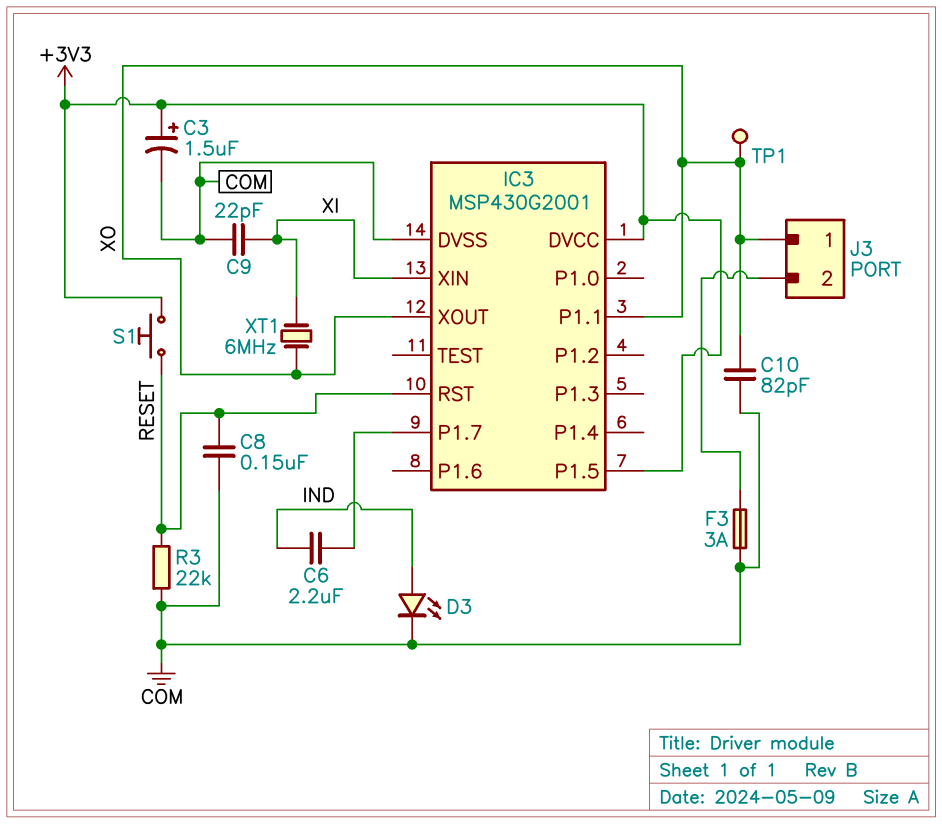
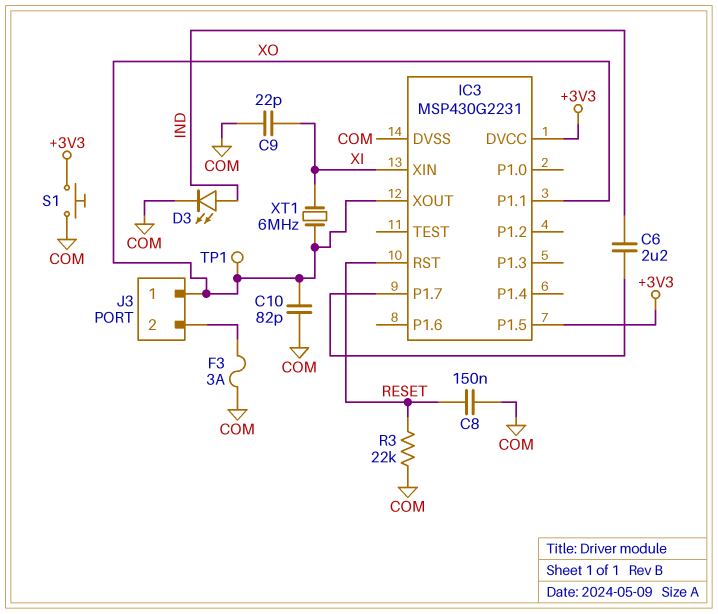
C3: 1.5uF (plus +3V3, minus COM) -> none
IC3: MSP430G2001 -> MSP430G2231
S1: button (+3V3, RESET) -> button (+3V3, COM)

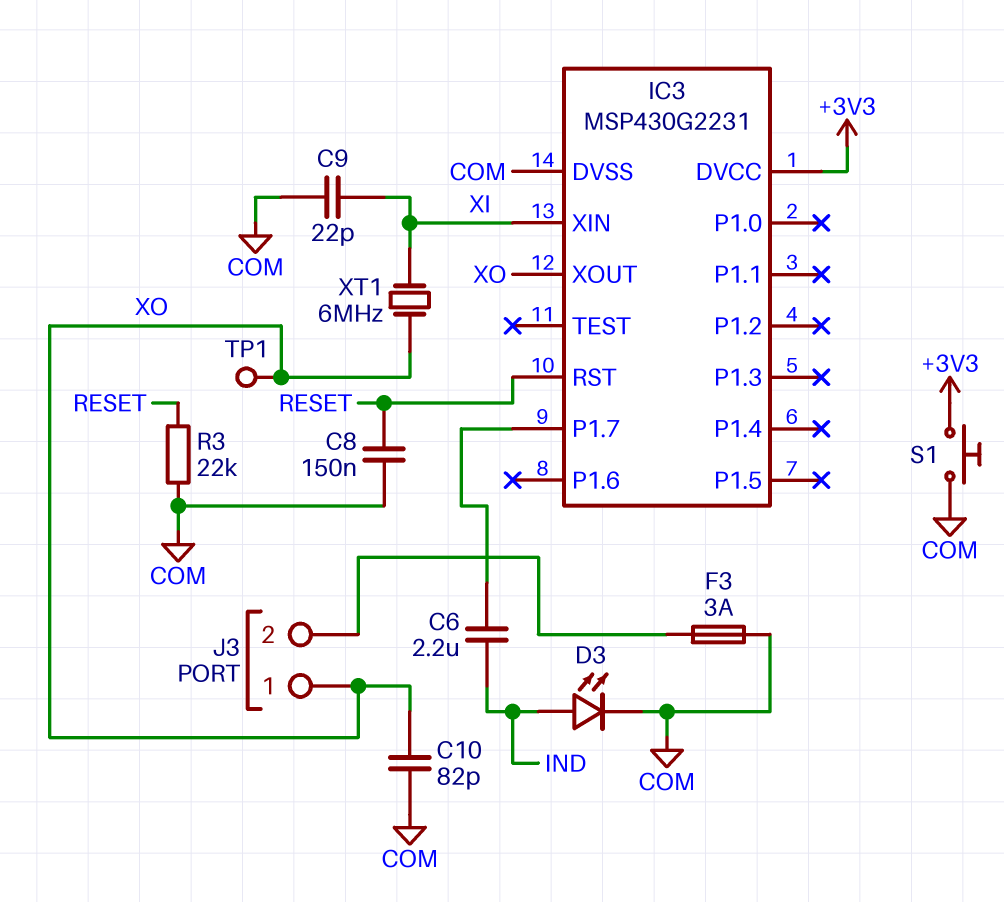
IC3 pin P1.1: XO -> none
IC3 pin P1.5: +3V3 -> none

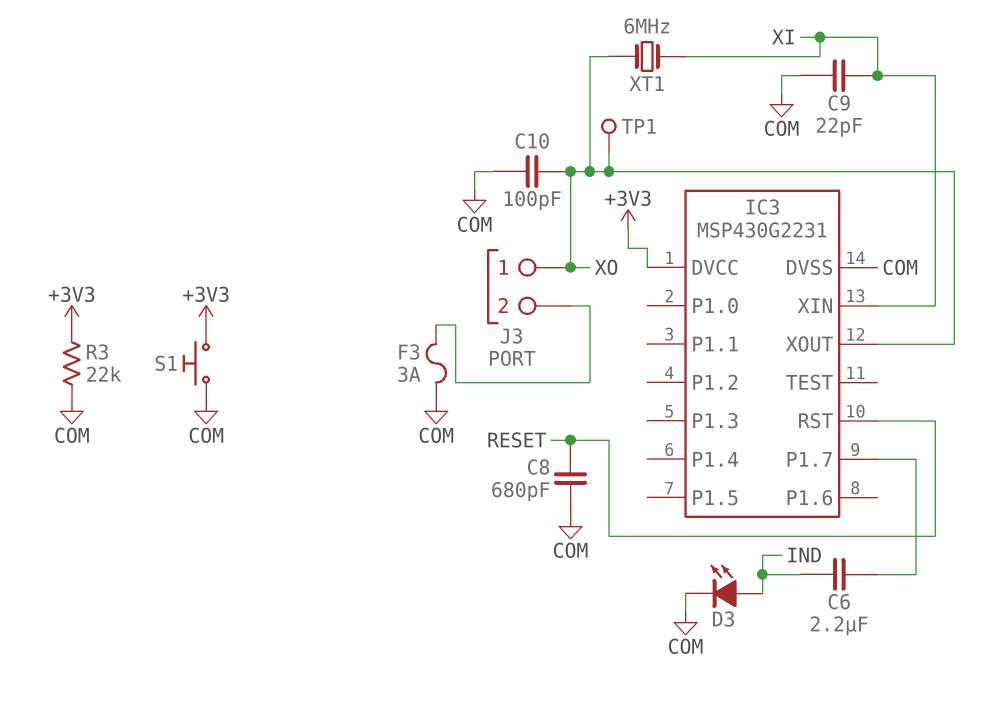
C8: 150nF (COM, RESET) -> 680pF (COM, RESET)
C10: 82pF (COM, XO) -> 100pF (COM, XO)
R3: 22k (COM, RESET) -> 22k (+3V3, COM)

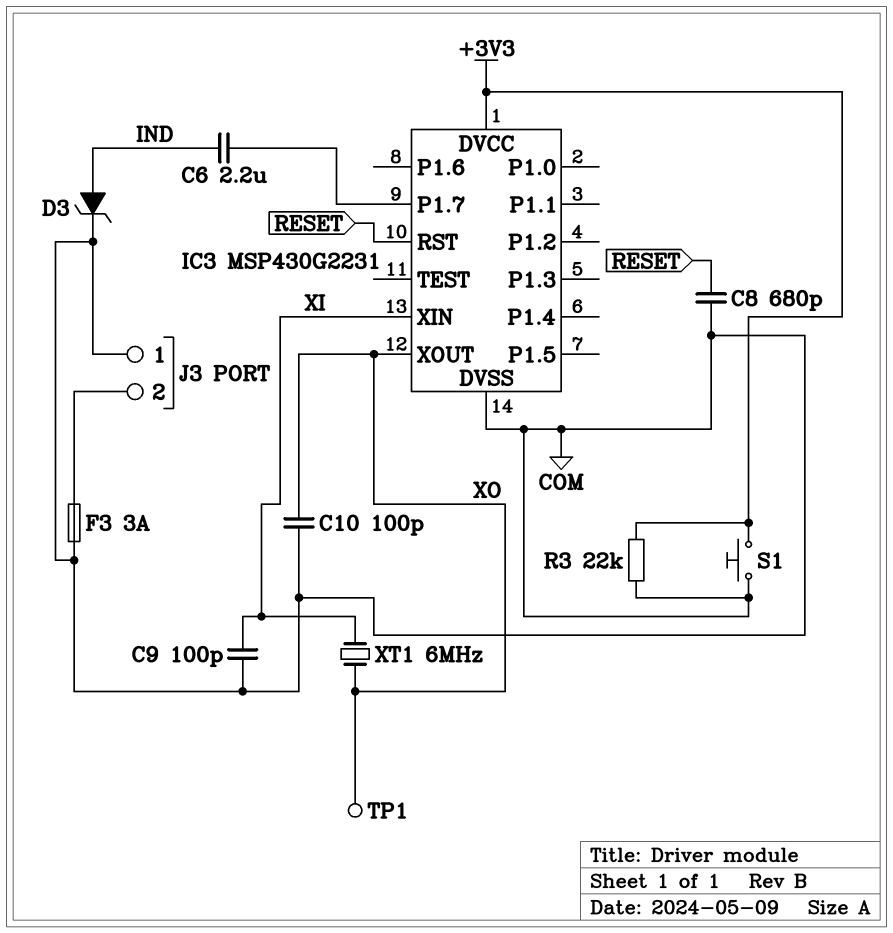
C9: 22pF (COM, XI) -> 100pF (COM, XI)
D3: LED (A IND, K COM) -> zener (A IND, K COM)
J3 pin 1: XO -> COM

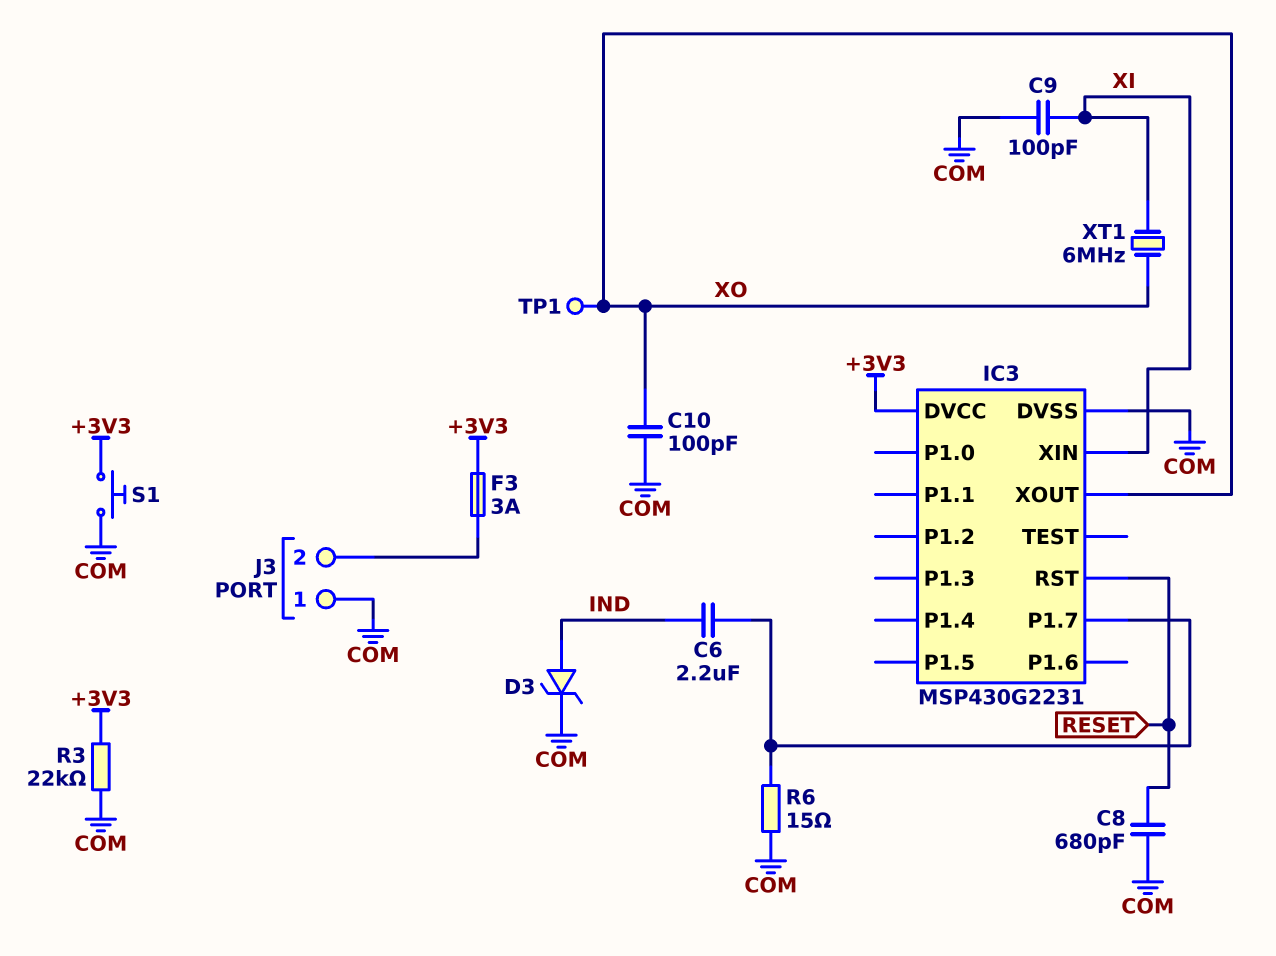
F3: 3A (COM, J3/2) -> 3A (+3V3, J3/2)
R6: none -> 15 (COM, IC3/P1.7)

